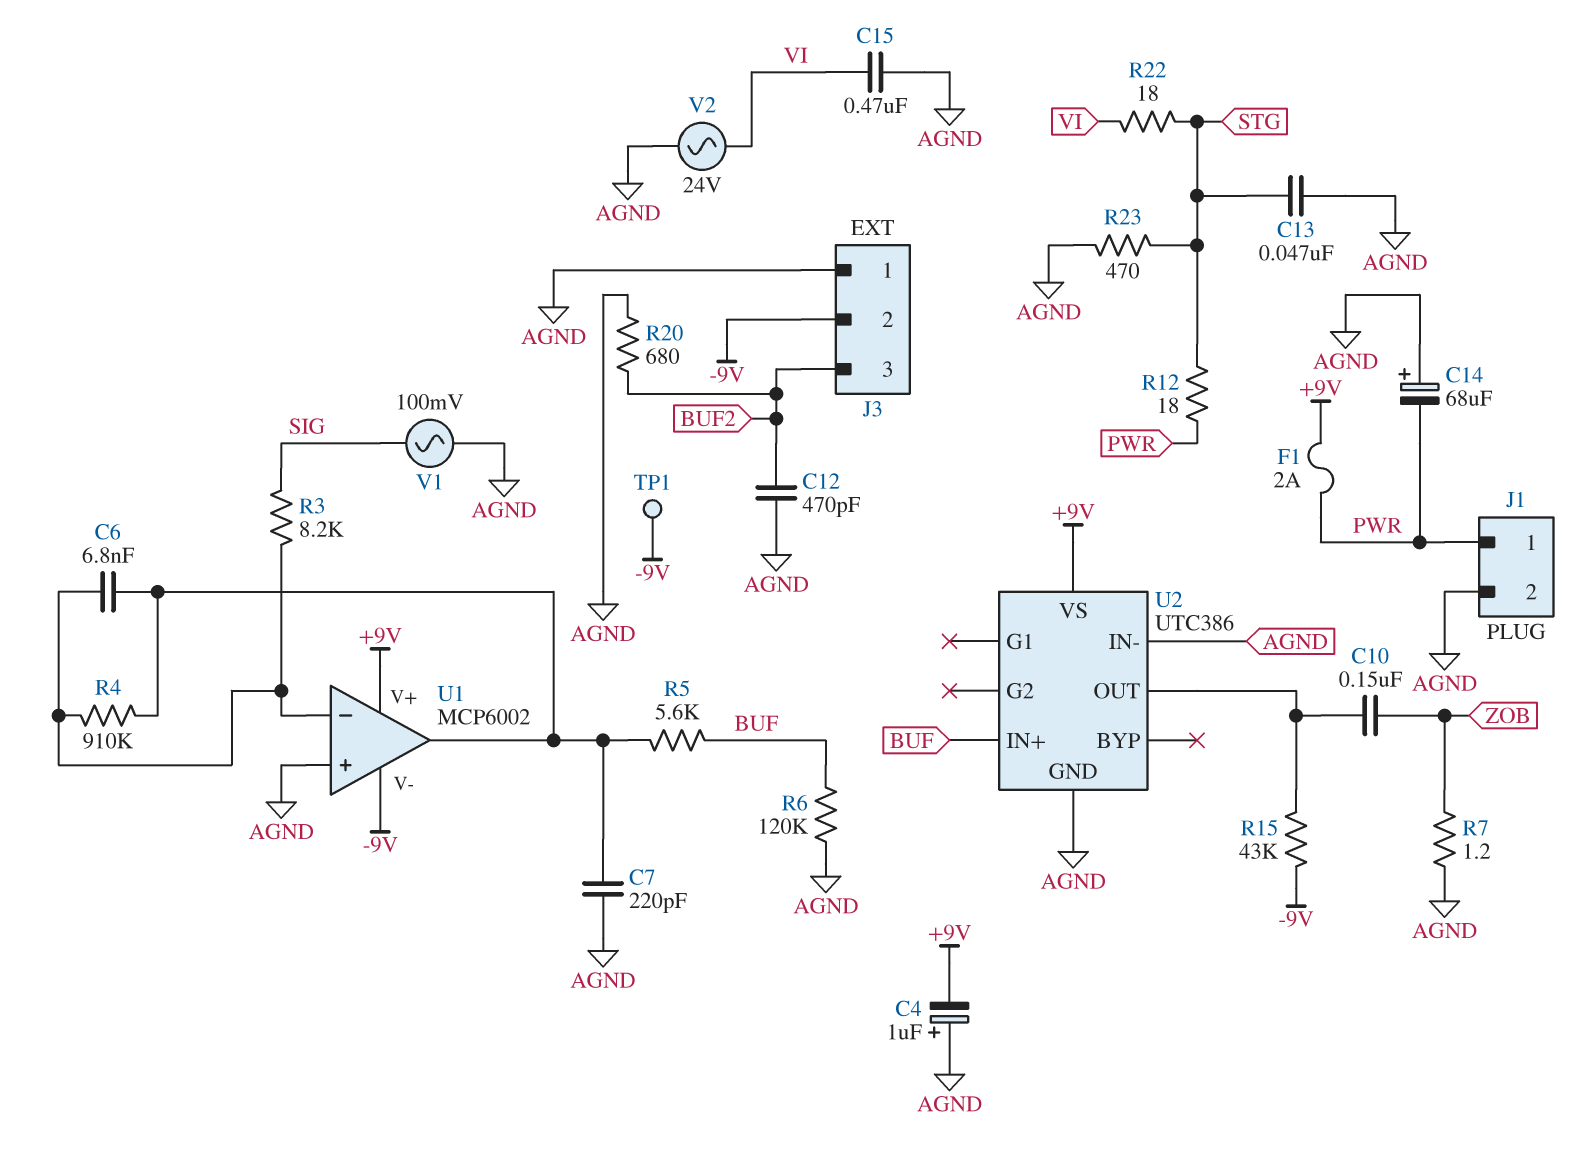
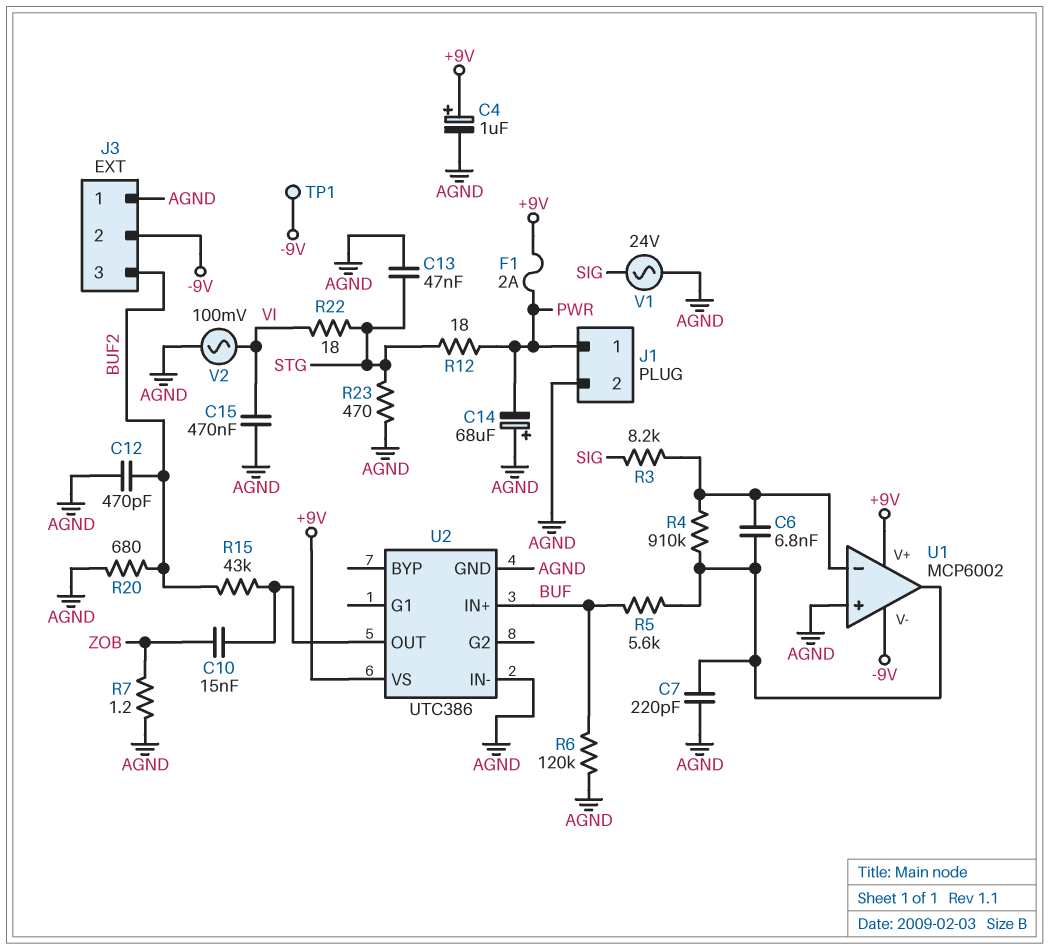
C4: 1uF (plus AGND, minus +9V) -> 1uF (plus +9V, minus AGND)
C10: 150nF (U2/OUT, ZOB) -> 15nF (U2/OUT, ZOB)
R15: 43k (-9V, U2/OUT) -> 43k (BUF2, U2/OUT)
V1: AC 100mV (AGND, SIG) -> AC 24V (AGND, SIG)
V2: AC 24V (AGND, VI) -> AC 100mV (AGND, VI)

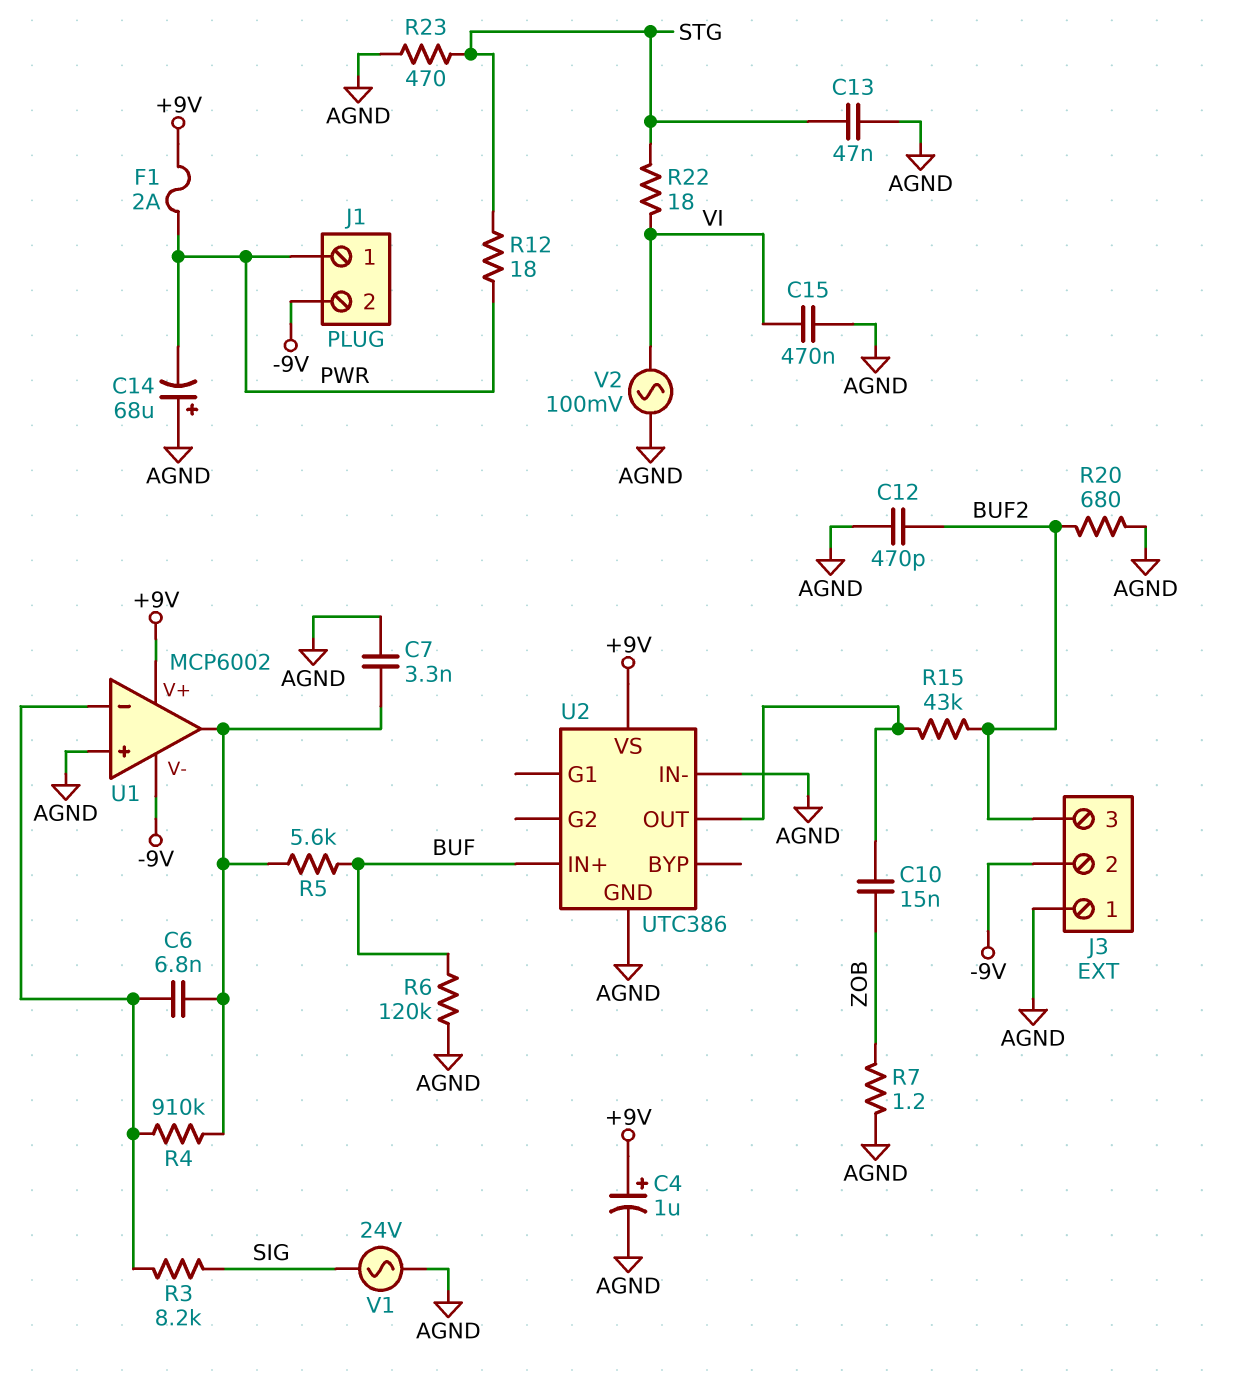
C7: 220pF (AGND, U1/out) -> 3.3nF (AGND, U1/out)
J1 pin 2: AGND -> -9V
TP1: test point (-9V) -> none

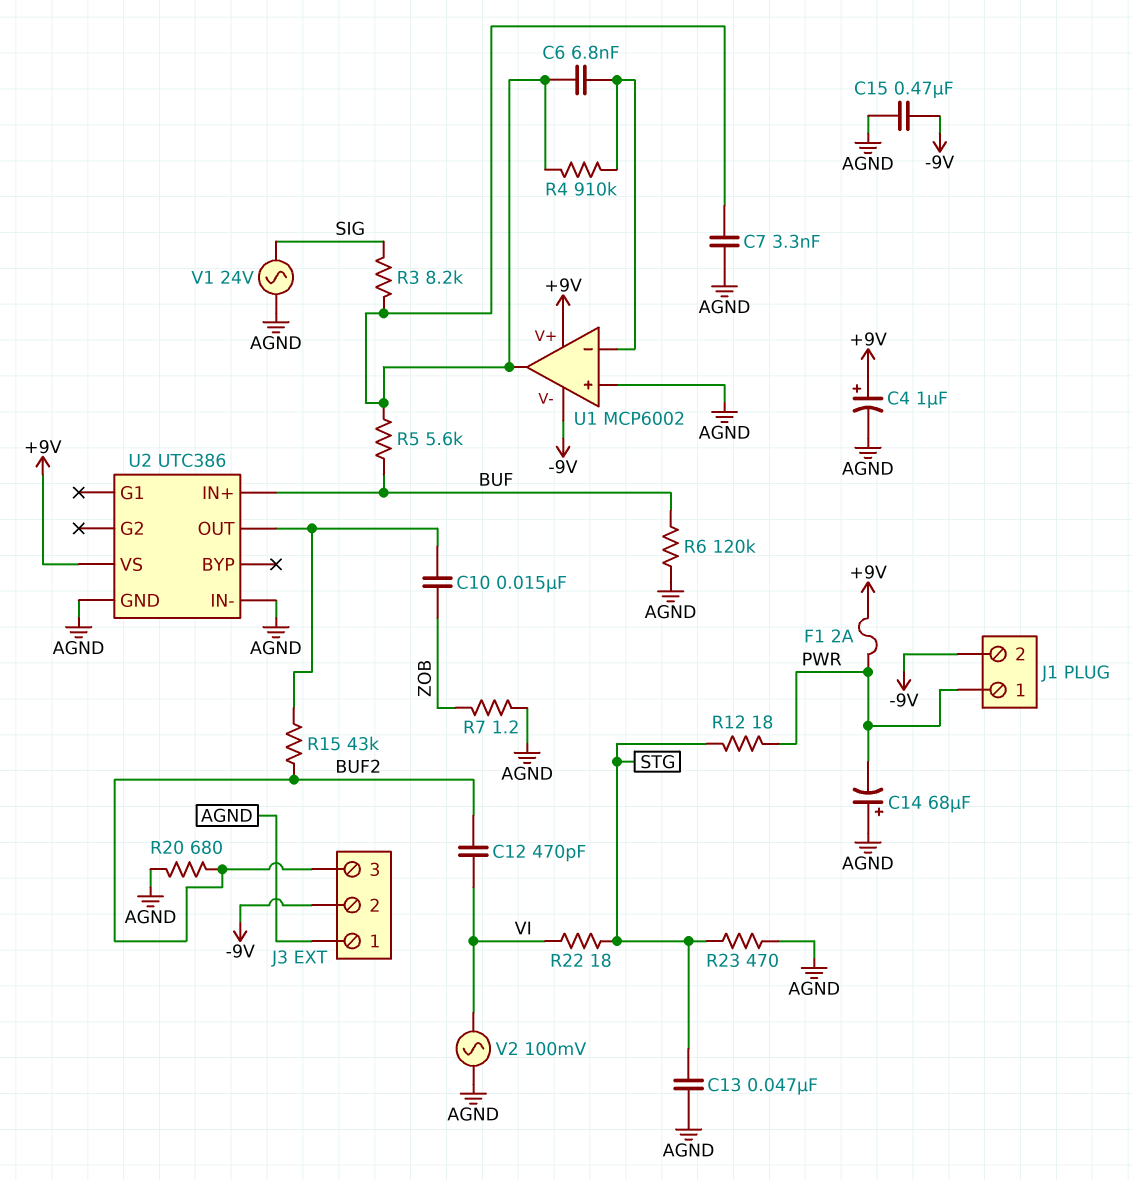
C12: 470pF (AGND, BUF2) -> 470pF (BUF2, VI)
C15: 470nF (AGND, VI) -> 470nF (-9V, AGND)
R3: 8.2k (SIG, U1/in-) -> 8.2k (SIG, U1/out)

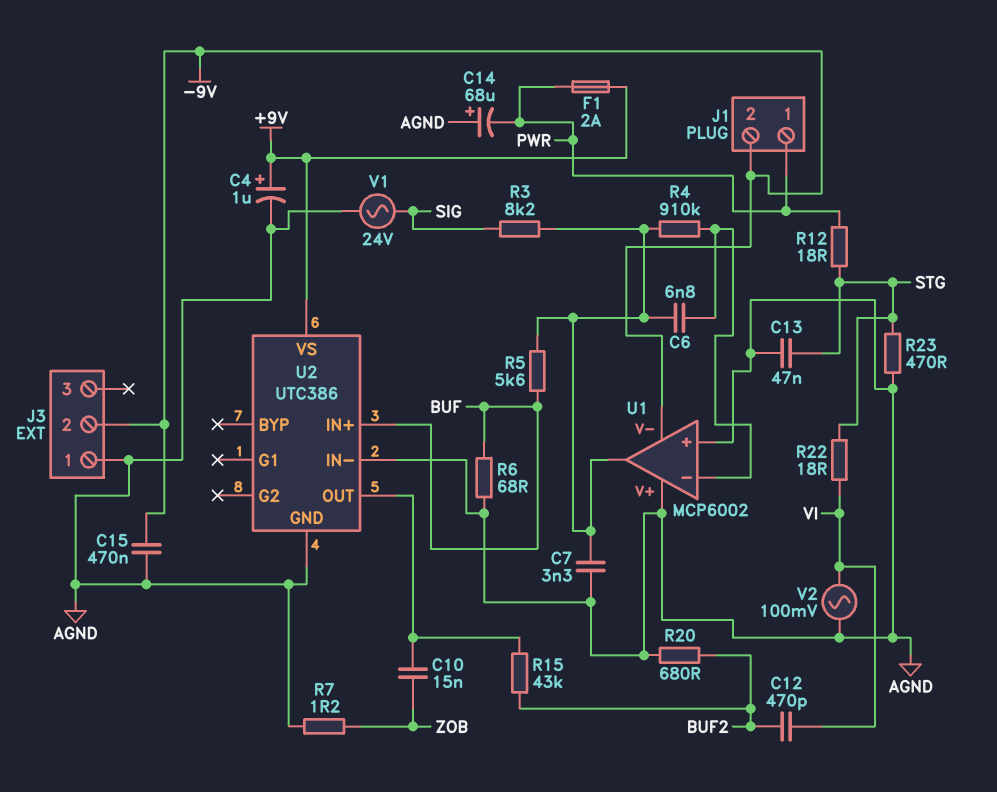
J3 pin 3: BUF2 -> none
R6: 120k (AGND, BUF) -> 68 (AGND, BUF)
U1 pin V+: +9V -> AGND

